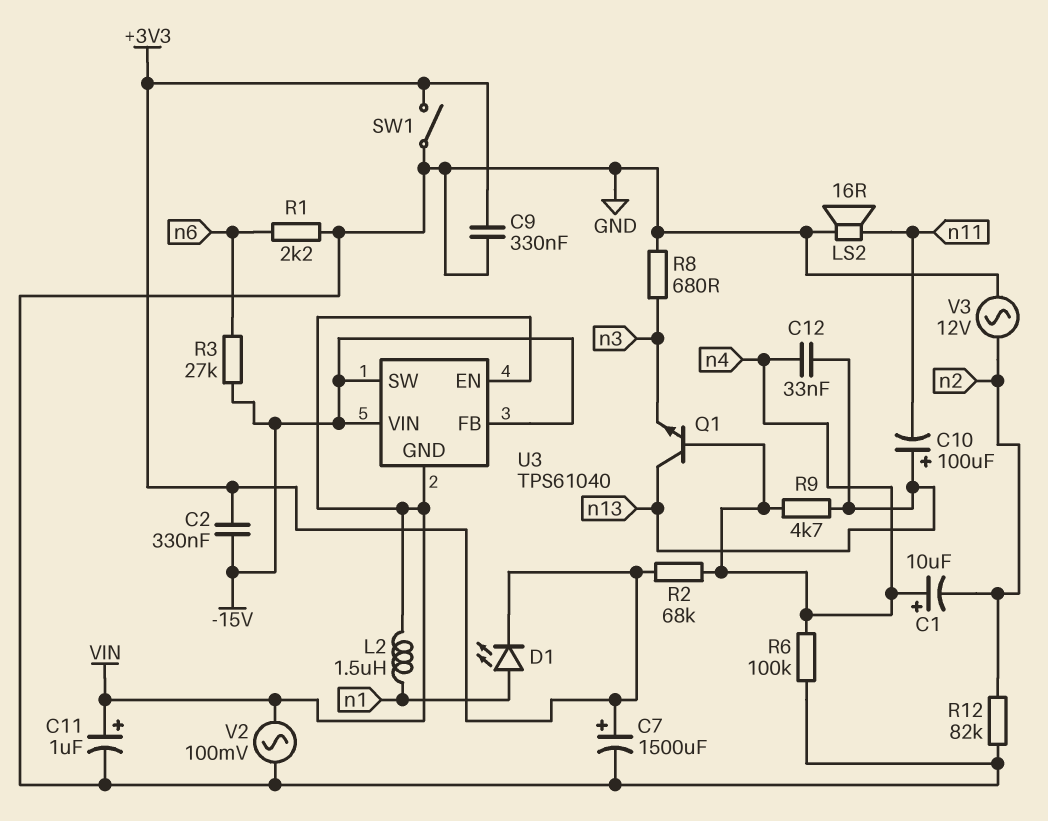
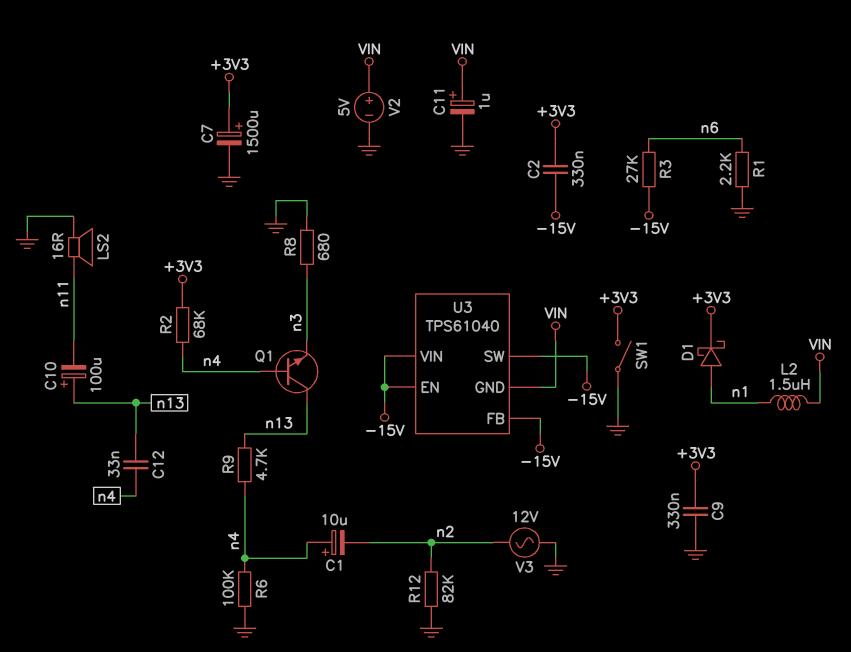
D1: LED (A n1, K +3V3) -> schottky (A n1, K +3V3)
U3 pin EN: VIN -> -15V
V2: AC 100mV (GND, VIN) -> 5V (plus VIN, minus GND)

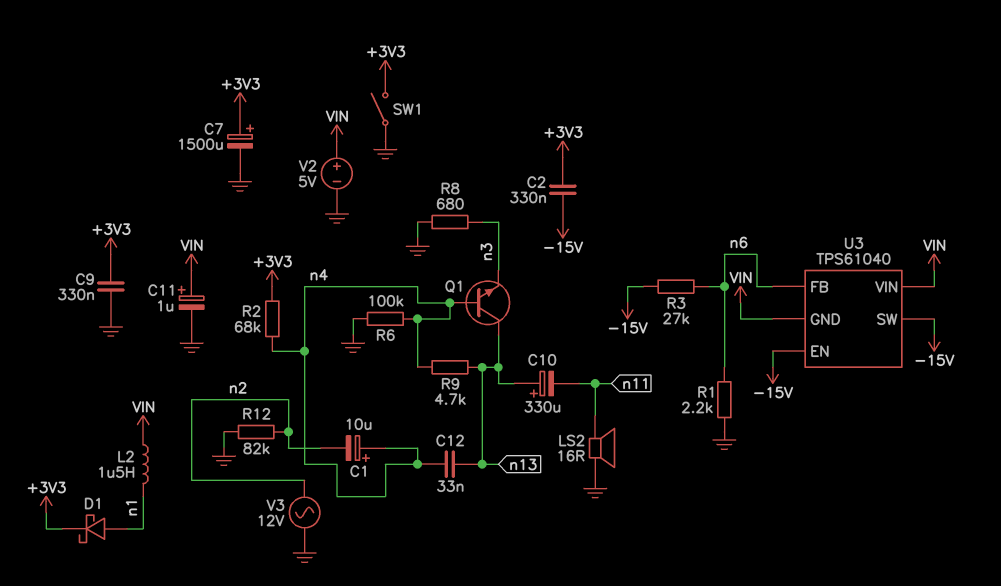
C10: 100uF (plus n13, minus n11) -> 330uF (plus n13, minus n11)
U3 pin FB: -15V -> n6
U3 pin VIN: -15V -> VIN

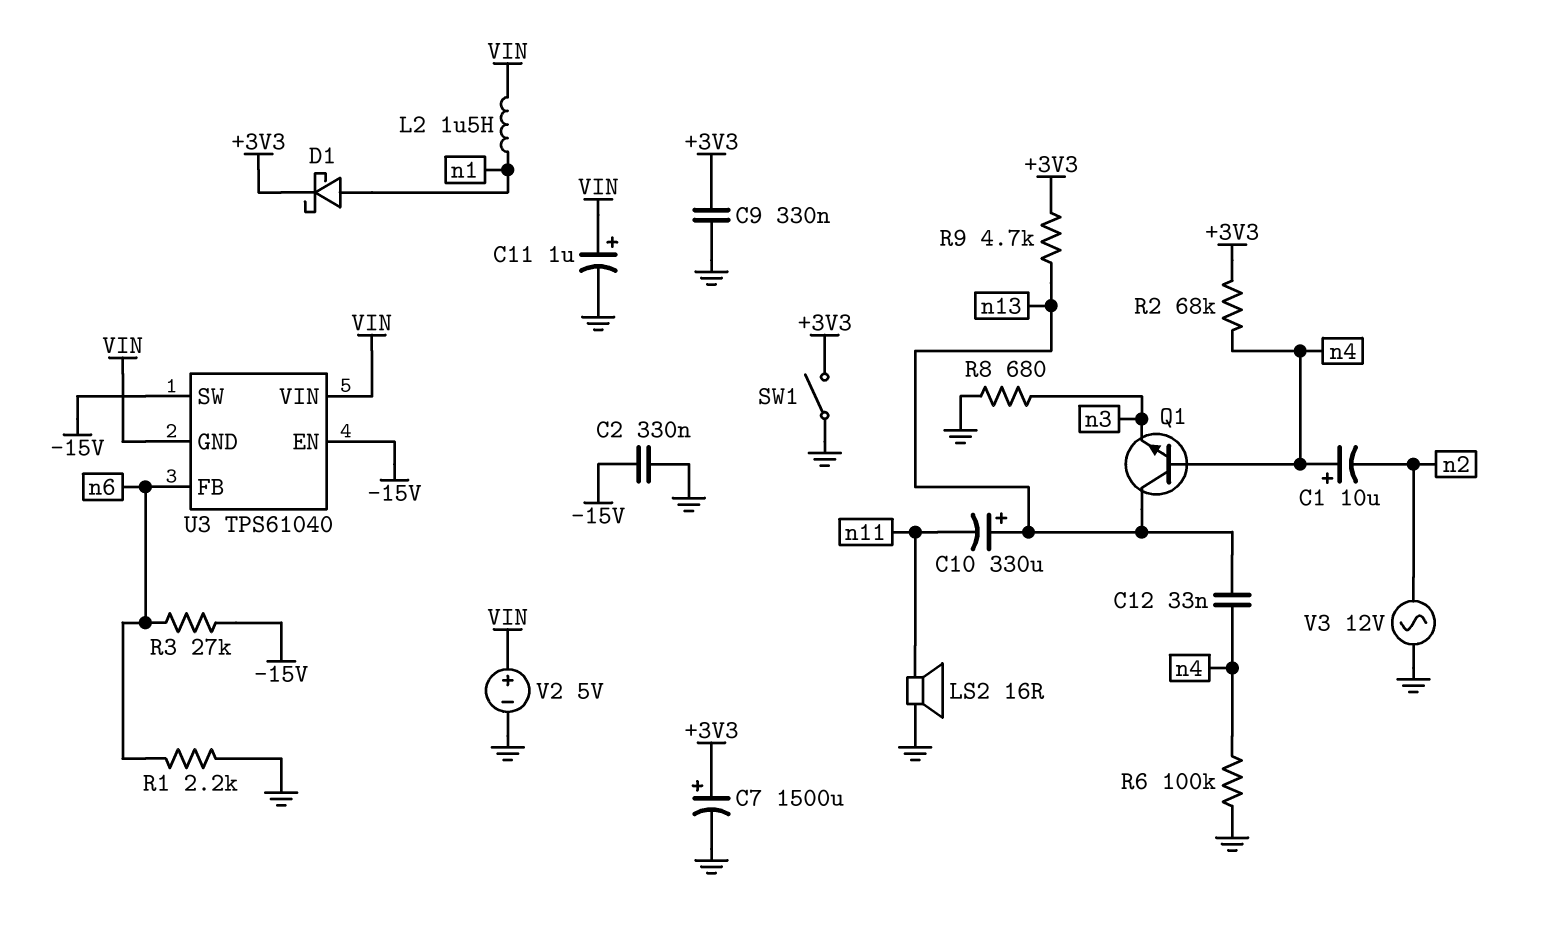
C2: 330nF (+3V3, -15V) -> 330nF (-15V, GND)
R9: 4.7k (n4, n13) -> 4.7k (+3V3, n13)
R12: 82k (GND, n2) -> none

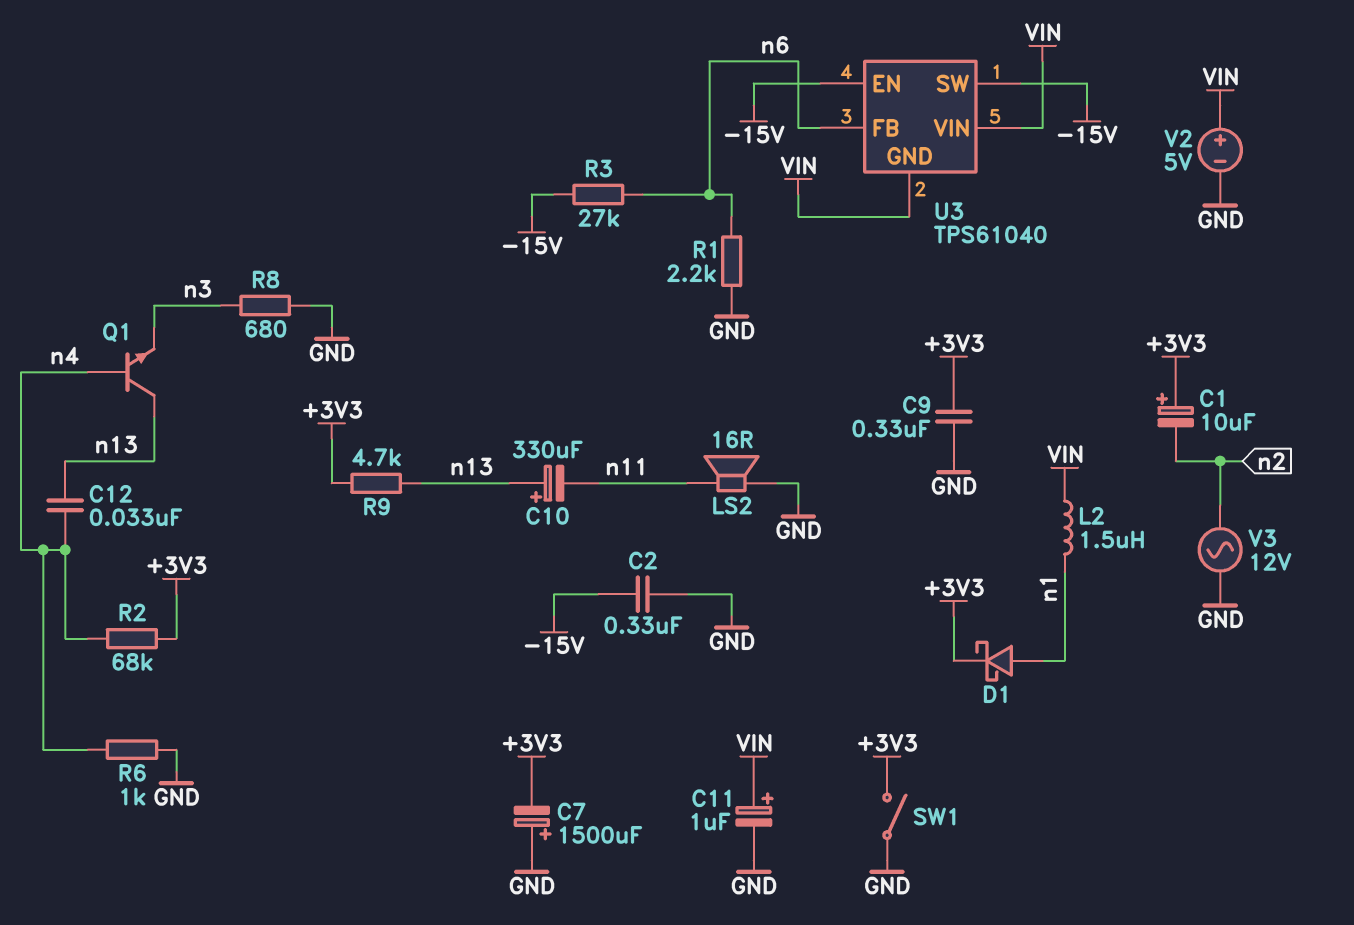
C1: 10uF (plus n4, minus n2) -> 10uF (plus +3V3, minus n2)
C7: 1500uF (plus +3V3, minus GND) -> 1500uF (plus GND, minus +3V3)
R6: 100k (GND, n4) -> 1k (GND, n4)

